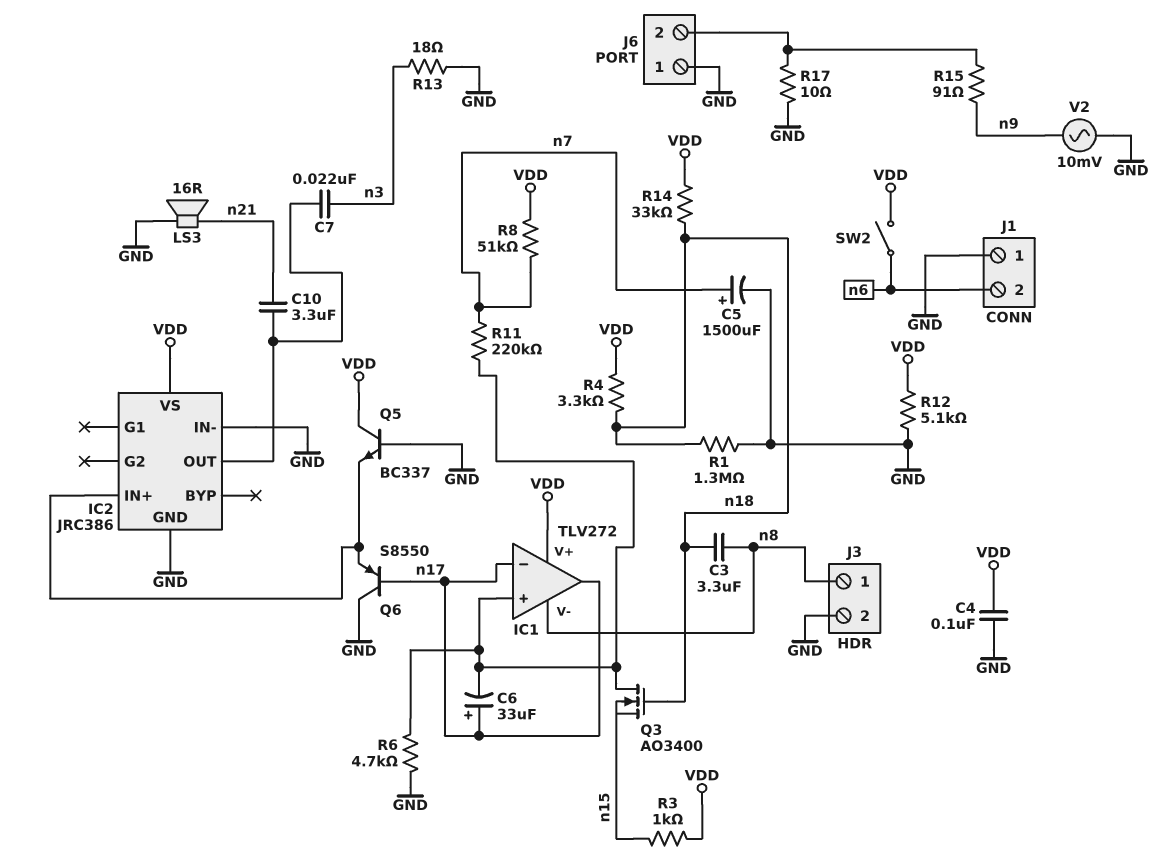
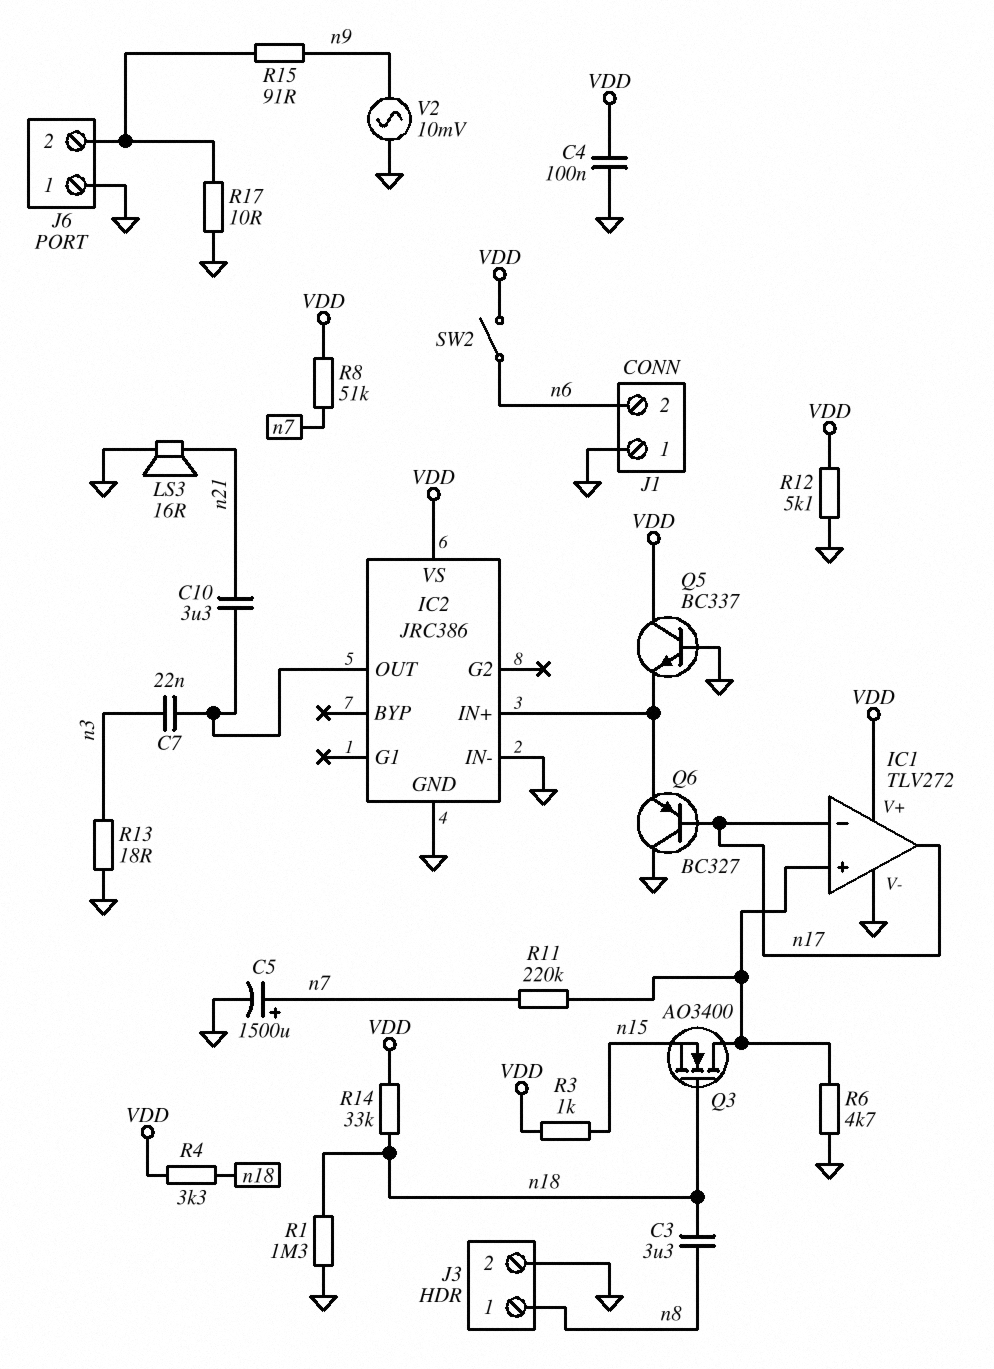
C6: 33uF (plus n17, minus IC1/in+) -> none
IC1 pin V-: n8 -> GND
Q6: PNP S8550 (B n17, C GND, E IC2/IN+) -> PNP BC327 (B n17, C GND, E IC2/IN+)

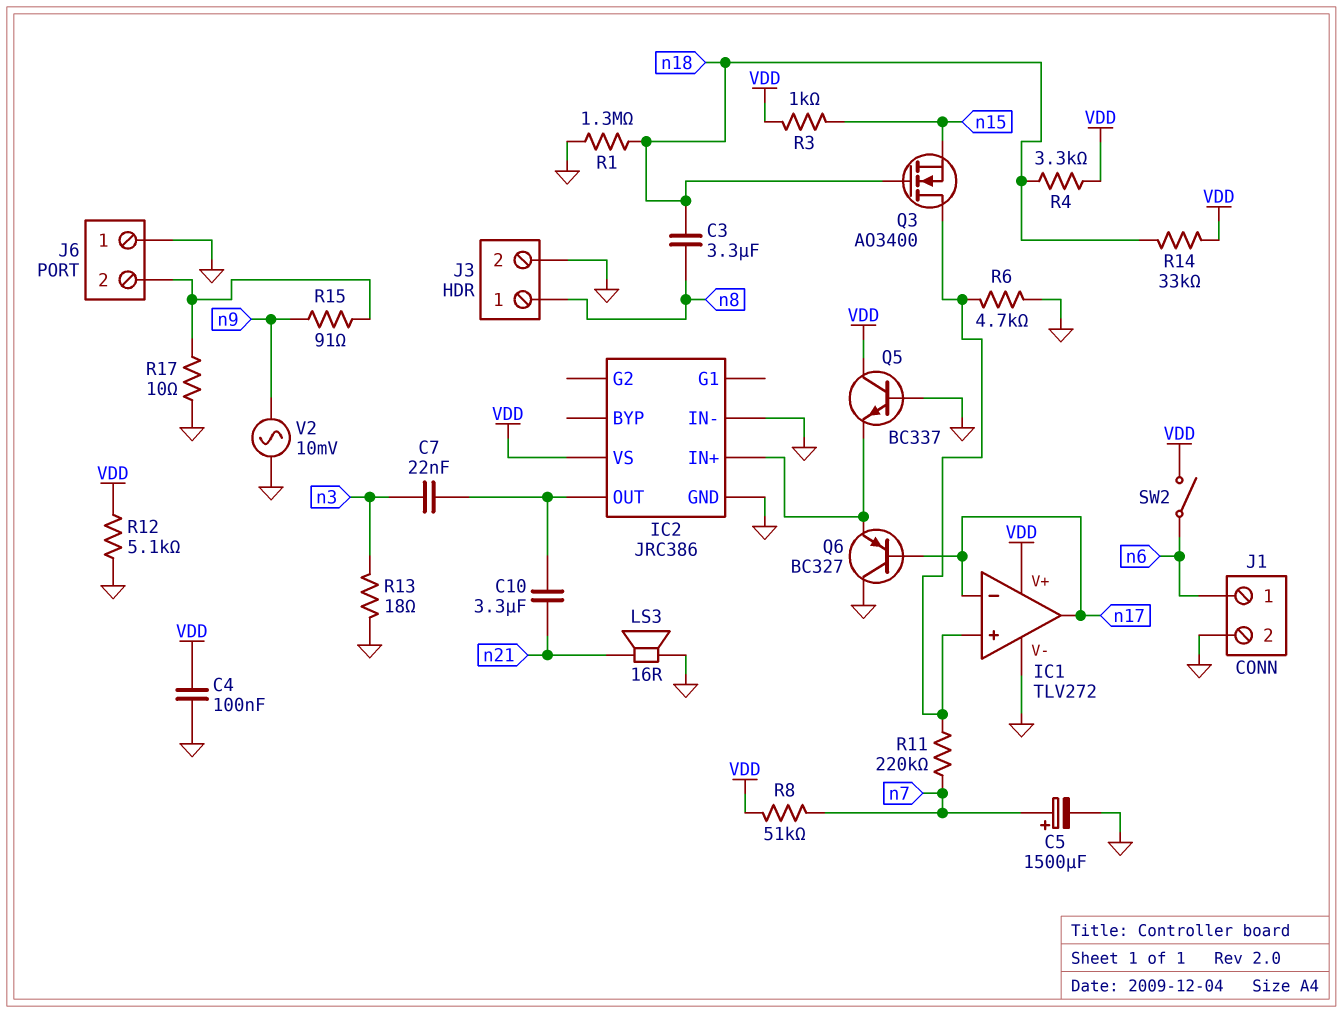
J1 pin 1: GND -> n6
J1 pin 2: n6 -> GND

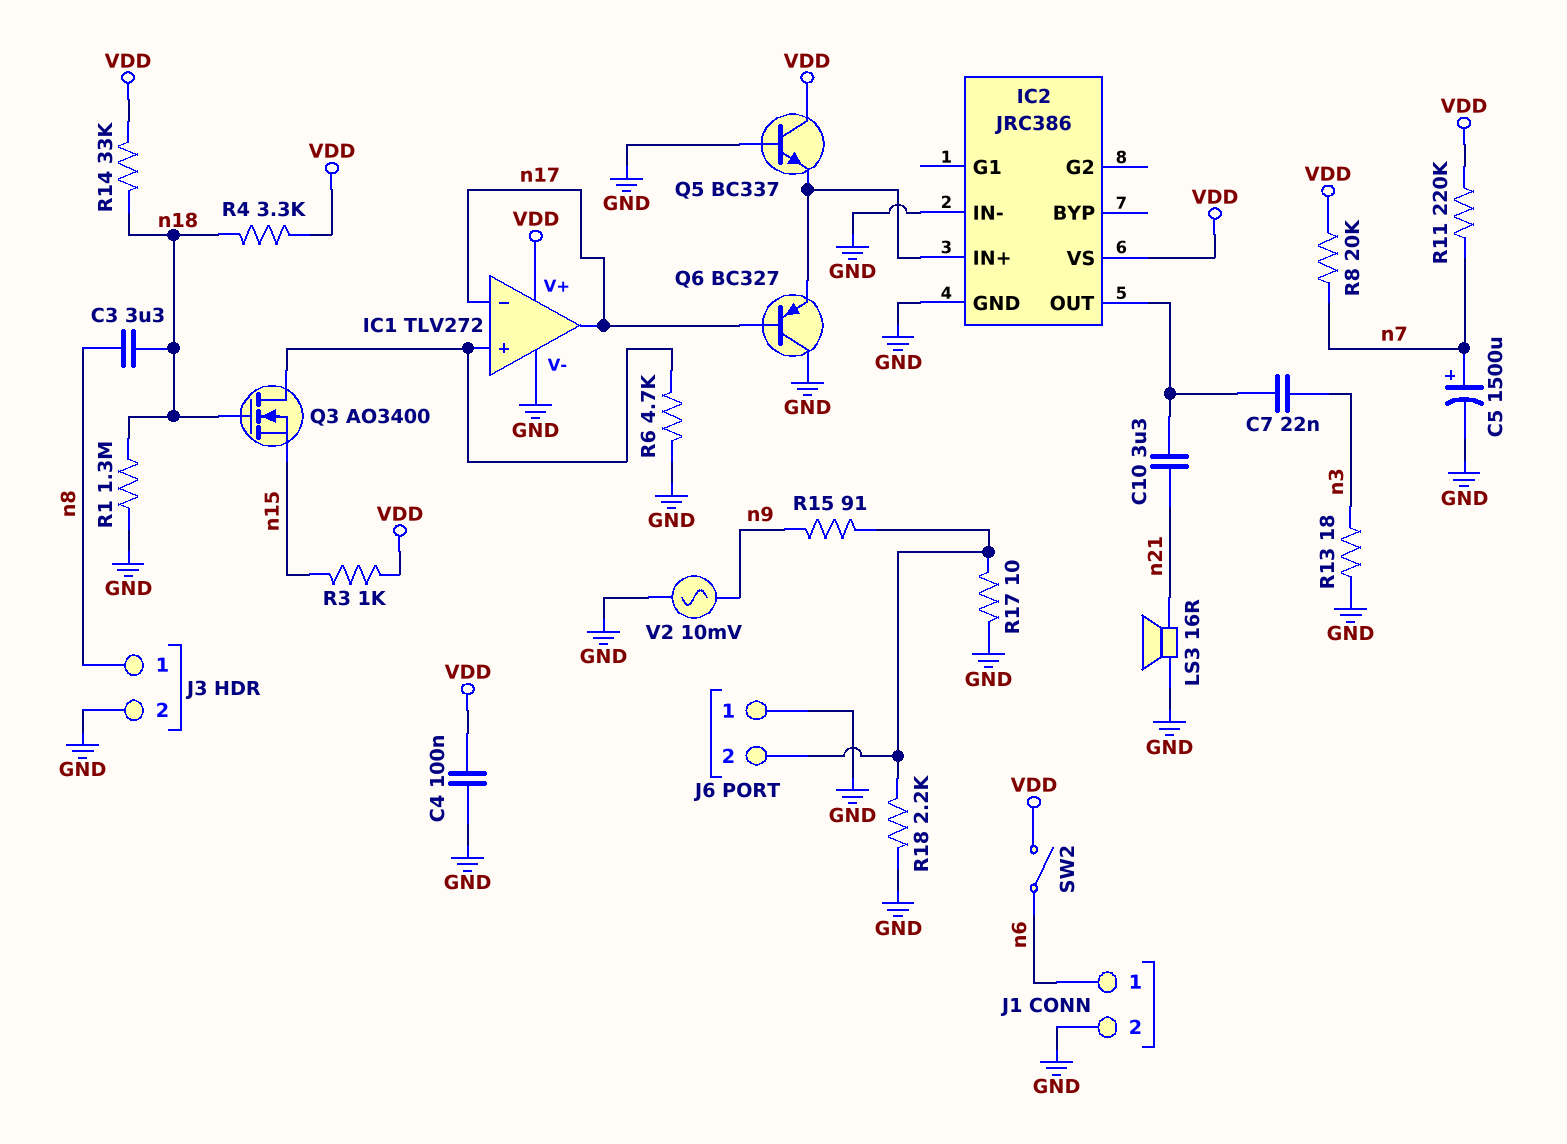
R8: 51k (VDD, n7) -> 20k (VDD, n7)
R11: 220k (IC1/in+, n7) -> 220k (VDD, n7)
R12: 5.1k (GND, VDD) -> none
R18: none -> 2.2k (GND, J6/2)

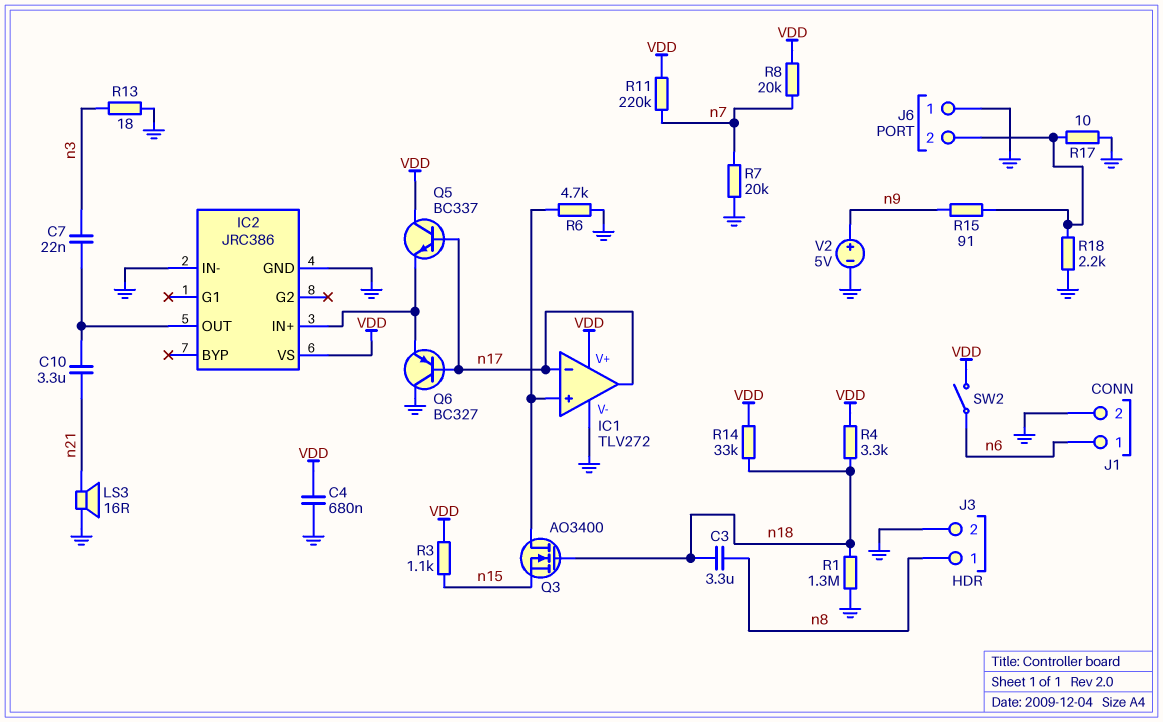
C4: 100nF (GND, VDD) -> 680nF (GND, VDD)
C5: 1500uF (plus n7, minus GND) -> none
Q5: NPN BC337 (B GND, C VDD, E IC2/IN+) -> NPN BC337 (B n17, C VDD, E IC2/IN+)
R3: 1k (VDD, n15) -> 1.1k (VDD, n15)
R7: none -> 20k (GND, n7)
V2: AC 10mV (GND, n9) -> 5V (plus n9, minus GND)

